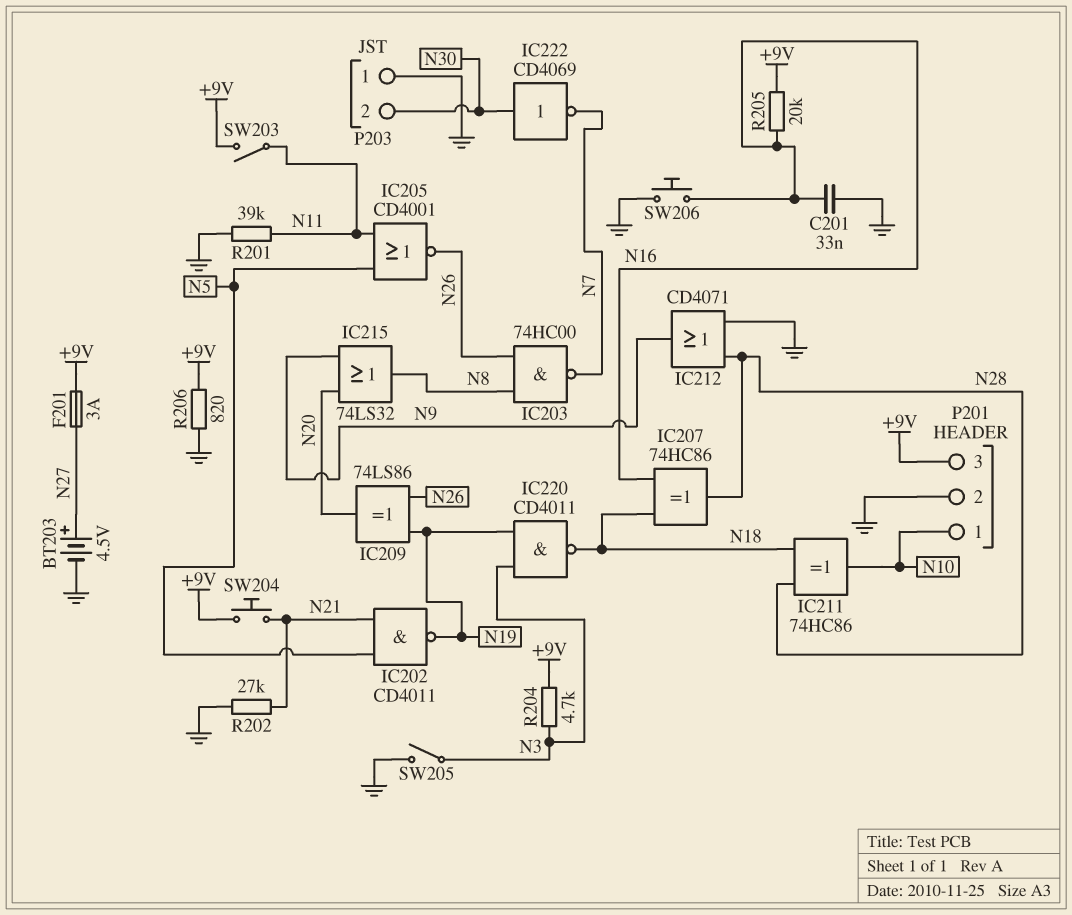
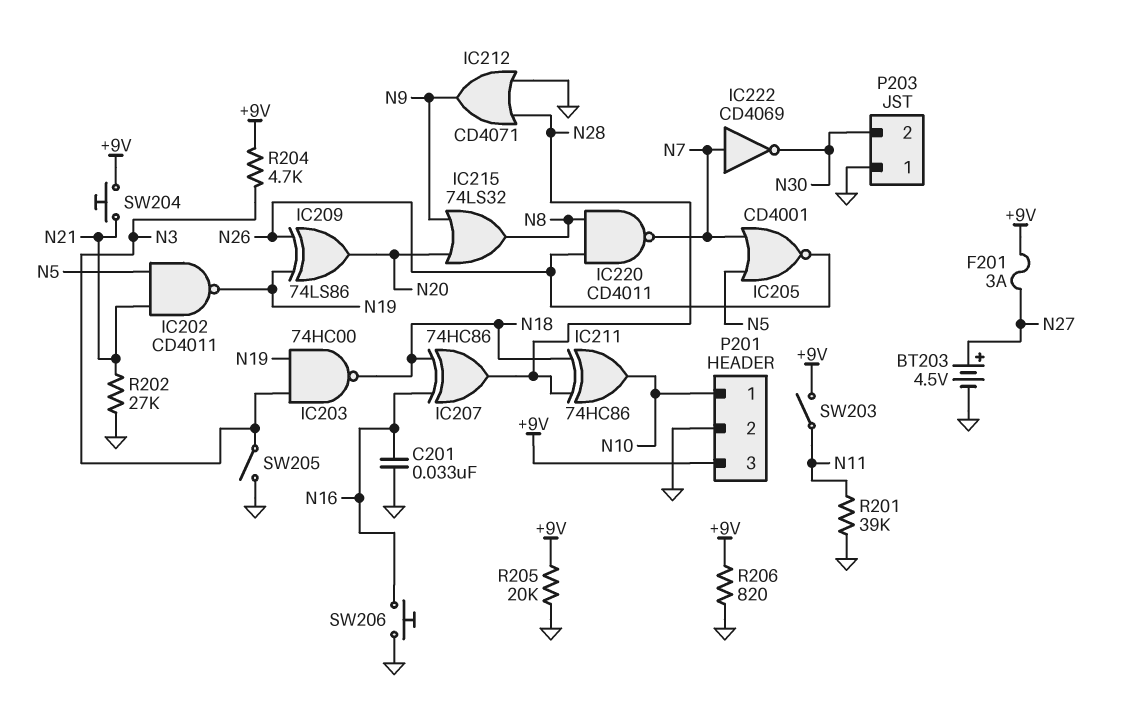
IC203: NAND 74HC00 (in N8, in N26, out N7) -> NAND 74HC00 (in N3, in N19, out N18)
IC205: NOR CD4001 (in N5, in N11, out N26) -> NOR CD4001 (in N5, in N7, out N26)
IC220: NAND CD4011 (in N3, in N19, out N18) -> NAND CD4011 (in N8, in N26, out N7)
IC222: NOT CD4069 (in N30, out N7) -> NOT CD4069 (in N7, out N30)
R205: 20k (+9V, N16) -> 20k (+9V, GND)

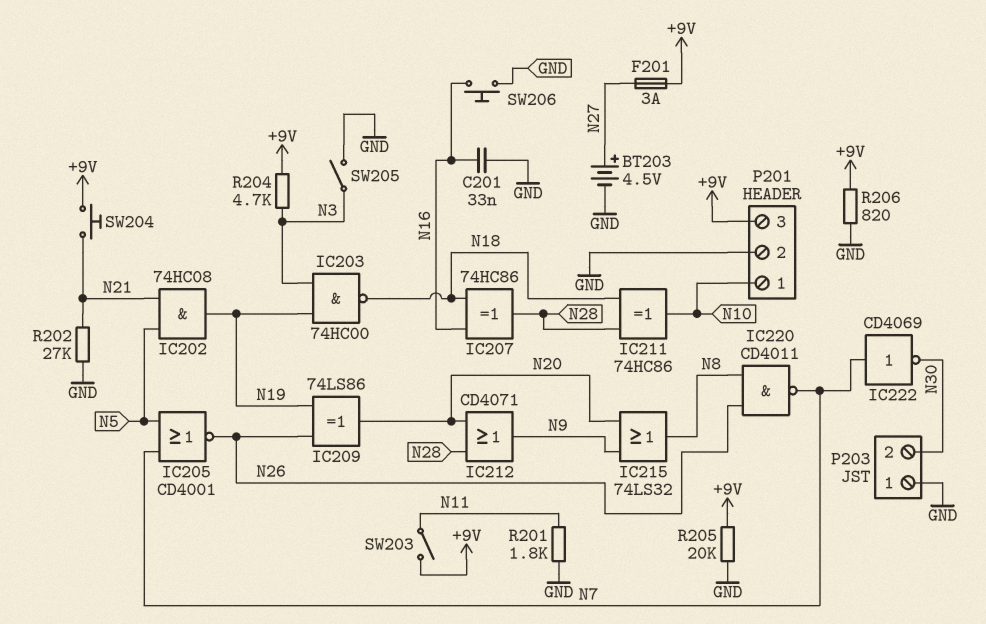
IC202: NAND CD4011 (in N5, in N21, out N19) -> AND 74HC08 (in N5, in N21, out N19)
IC212: OR CD4071 (in GND, in N28, out N9) -> OR CD4071 (in N20, in N28, out N9)
R201: 39k (GND, N11) -> 1.8k (GND, N11)

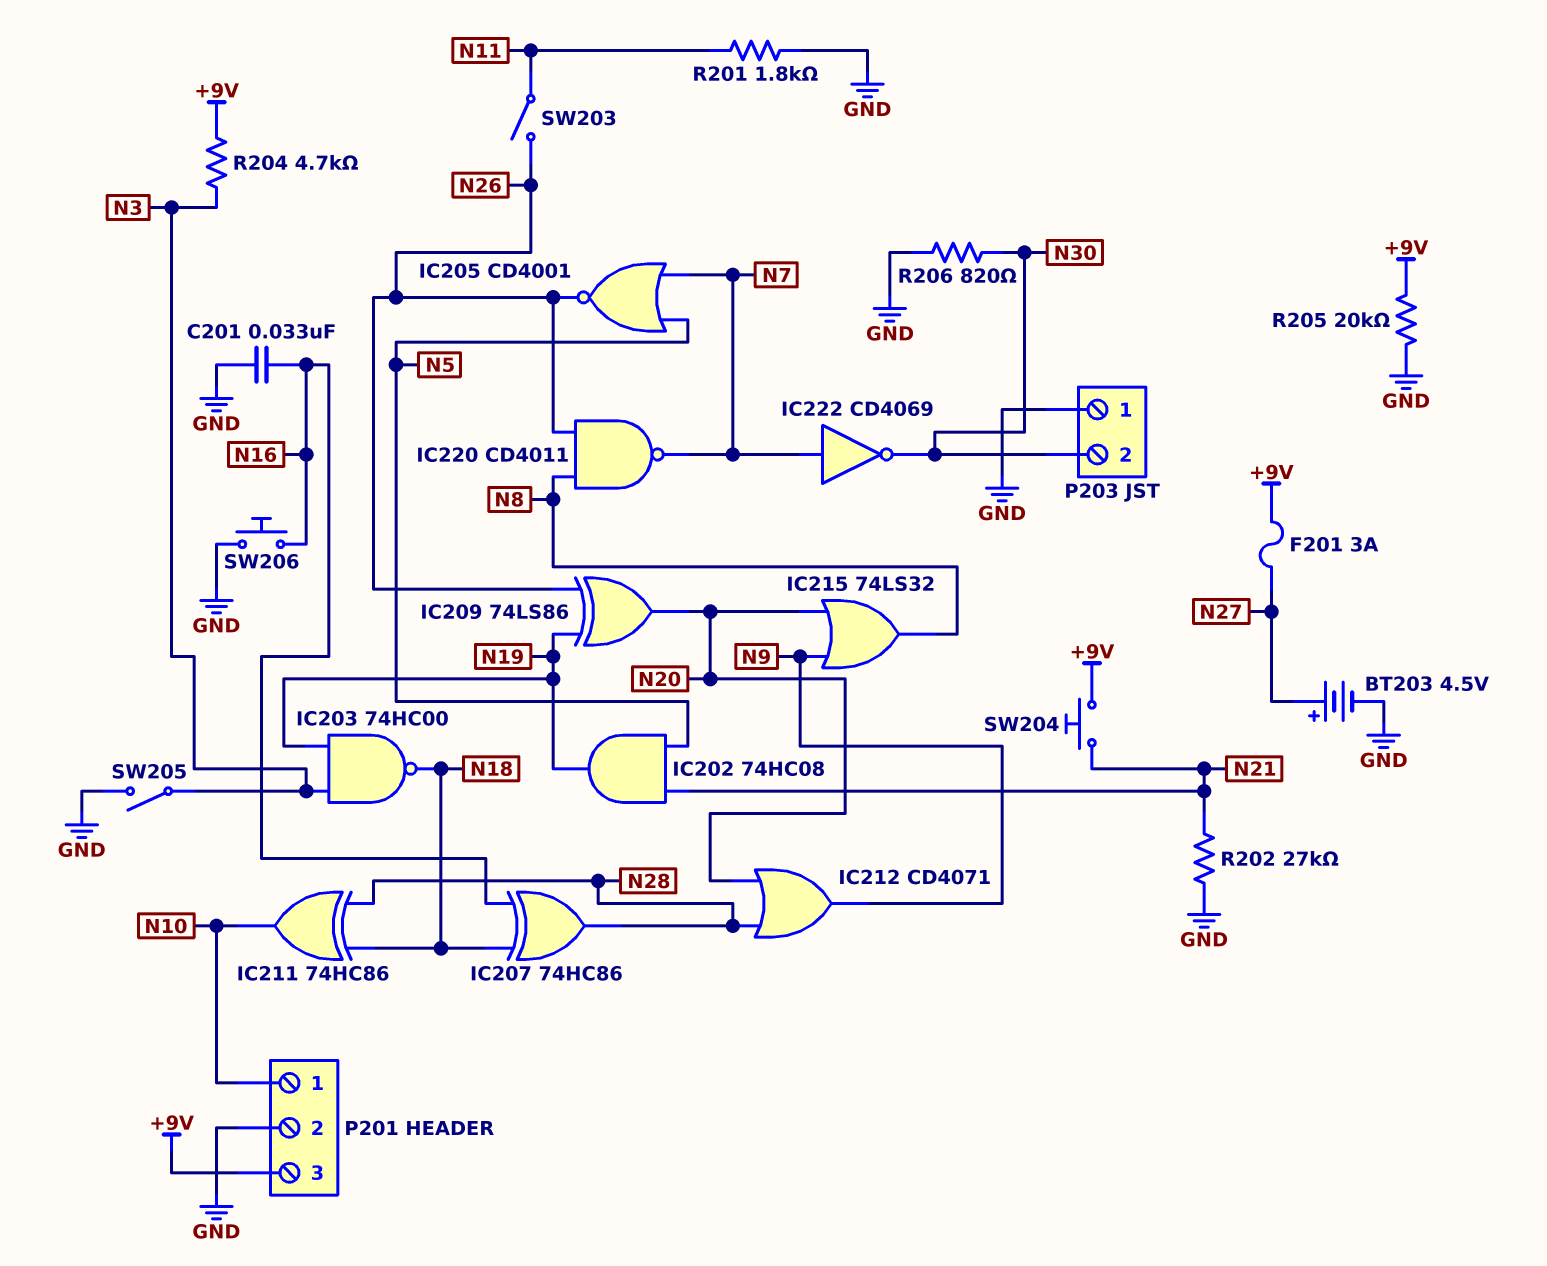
R206: 820 (+9V, GND) -> 820 (GND, N30)
SW203: switch (+9V, N11) -> switch (N11, N26)

